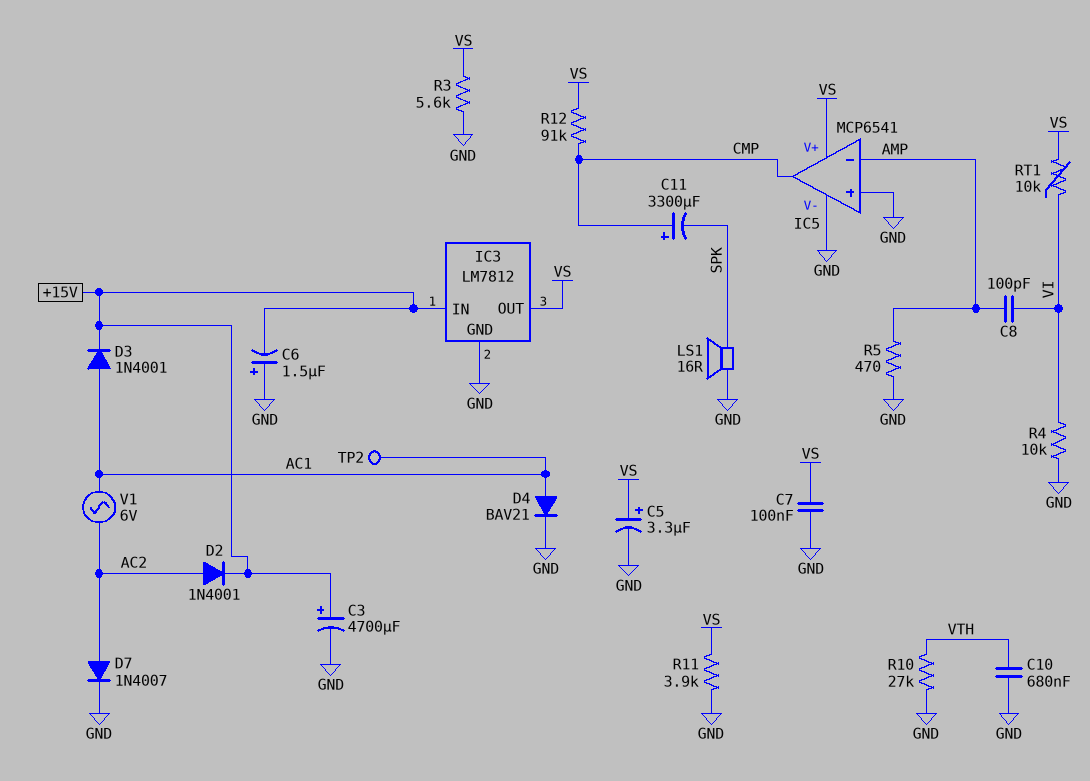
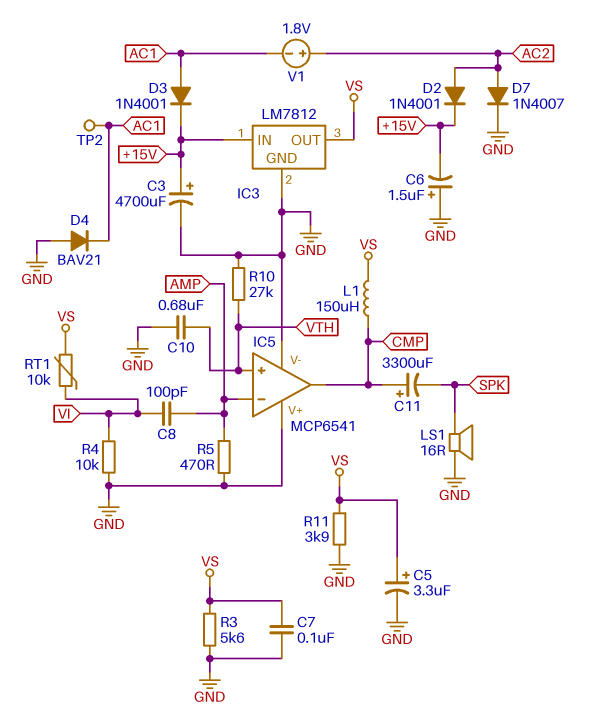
D4: diode BAV21 (A AC1, K GND) -> diode BAV21 (A GND, K AC1)
IC5 pin V+: VS -> GND
IC5 pin in+: GND -> VTH
L1: none -> 150uH (CMP, VS)
R12: 91k (CMP, VS) -> none
V1: AC 6V (AC1, AC2) -> 1.8V (plus AC2, minus AC1)

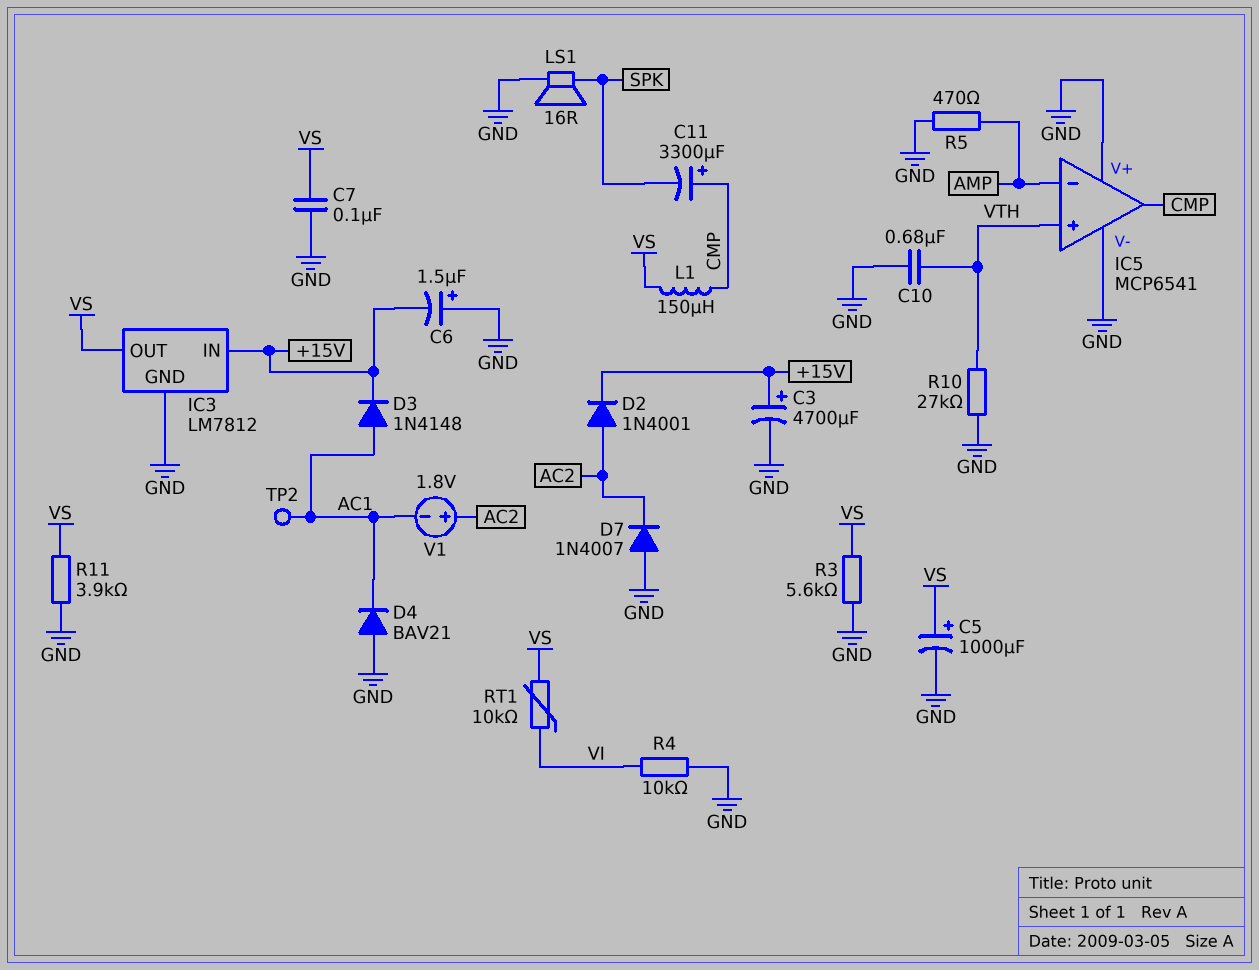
C5: 3.3uF (plus VS, minus GND) -> 1000uF (plus VS, minus GND)
C8: 100pF (AMP, VI) -> none
D3: diode 1N4001 (A AC1, K +15V) -> diode 1N4148 (A AC1, K +15V)
D7: diode 1N4007 (A AC2, K GND) -> diode 1N4007 (A GND, K AC2)

